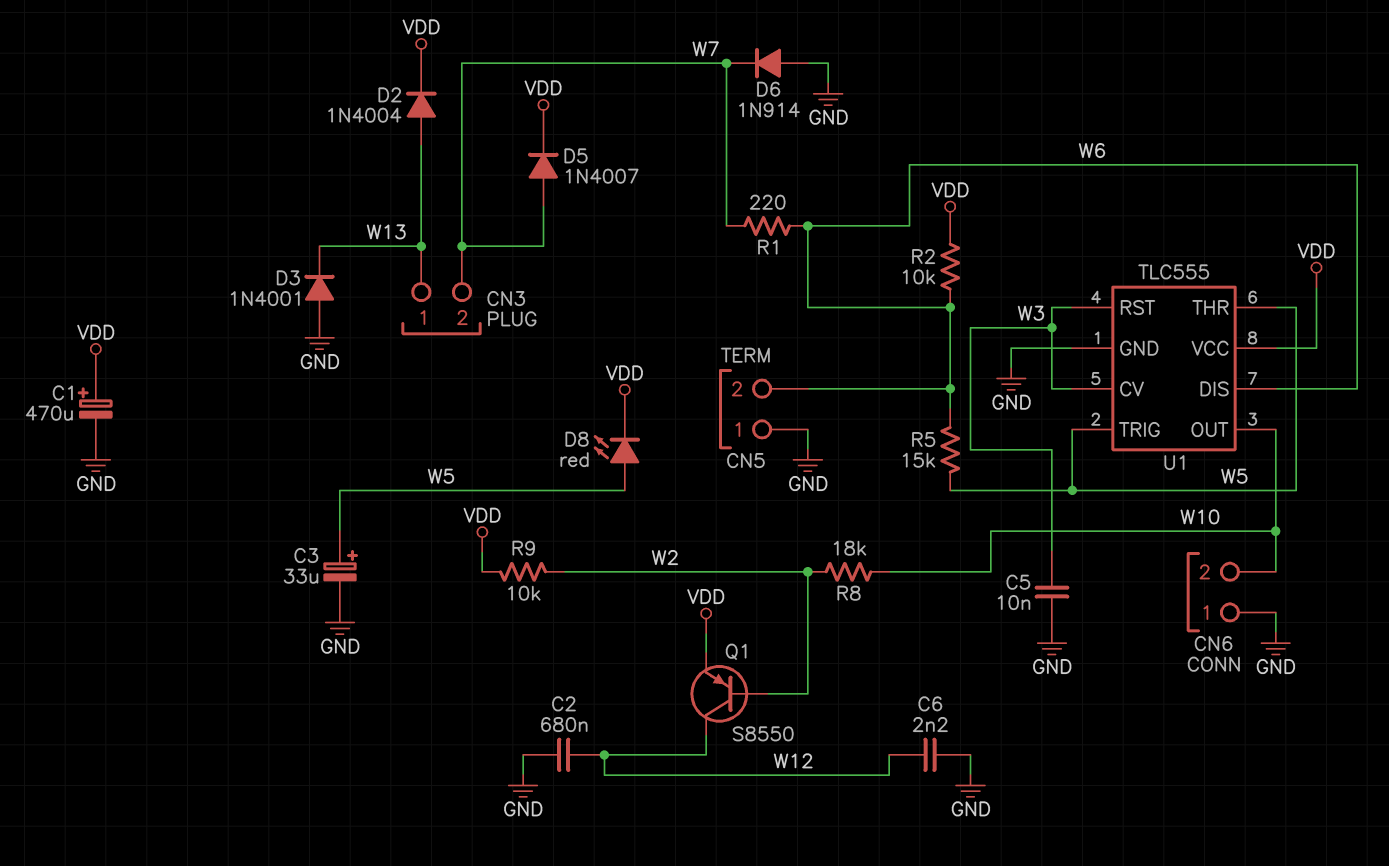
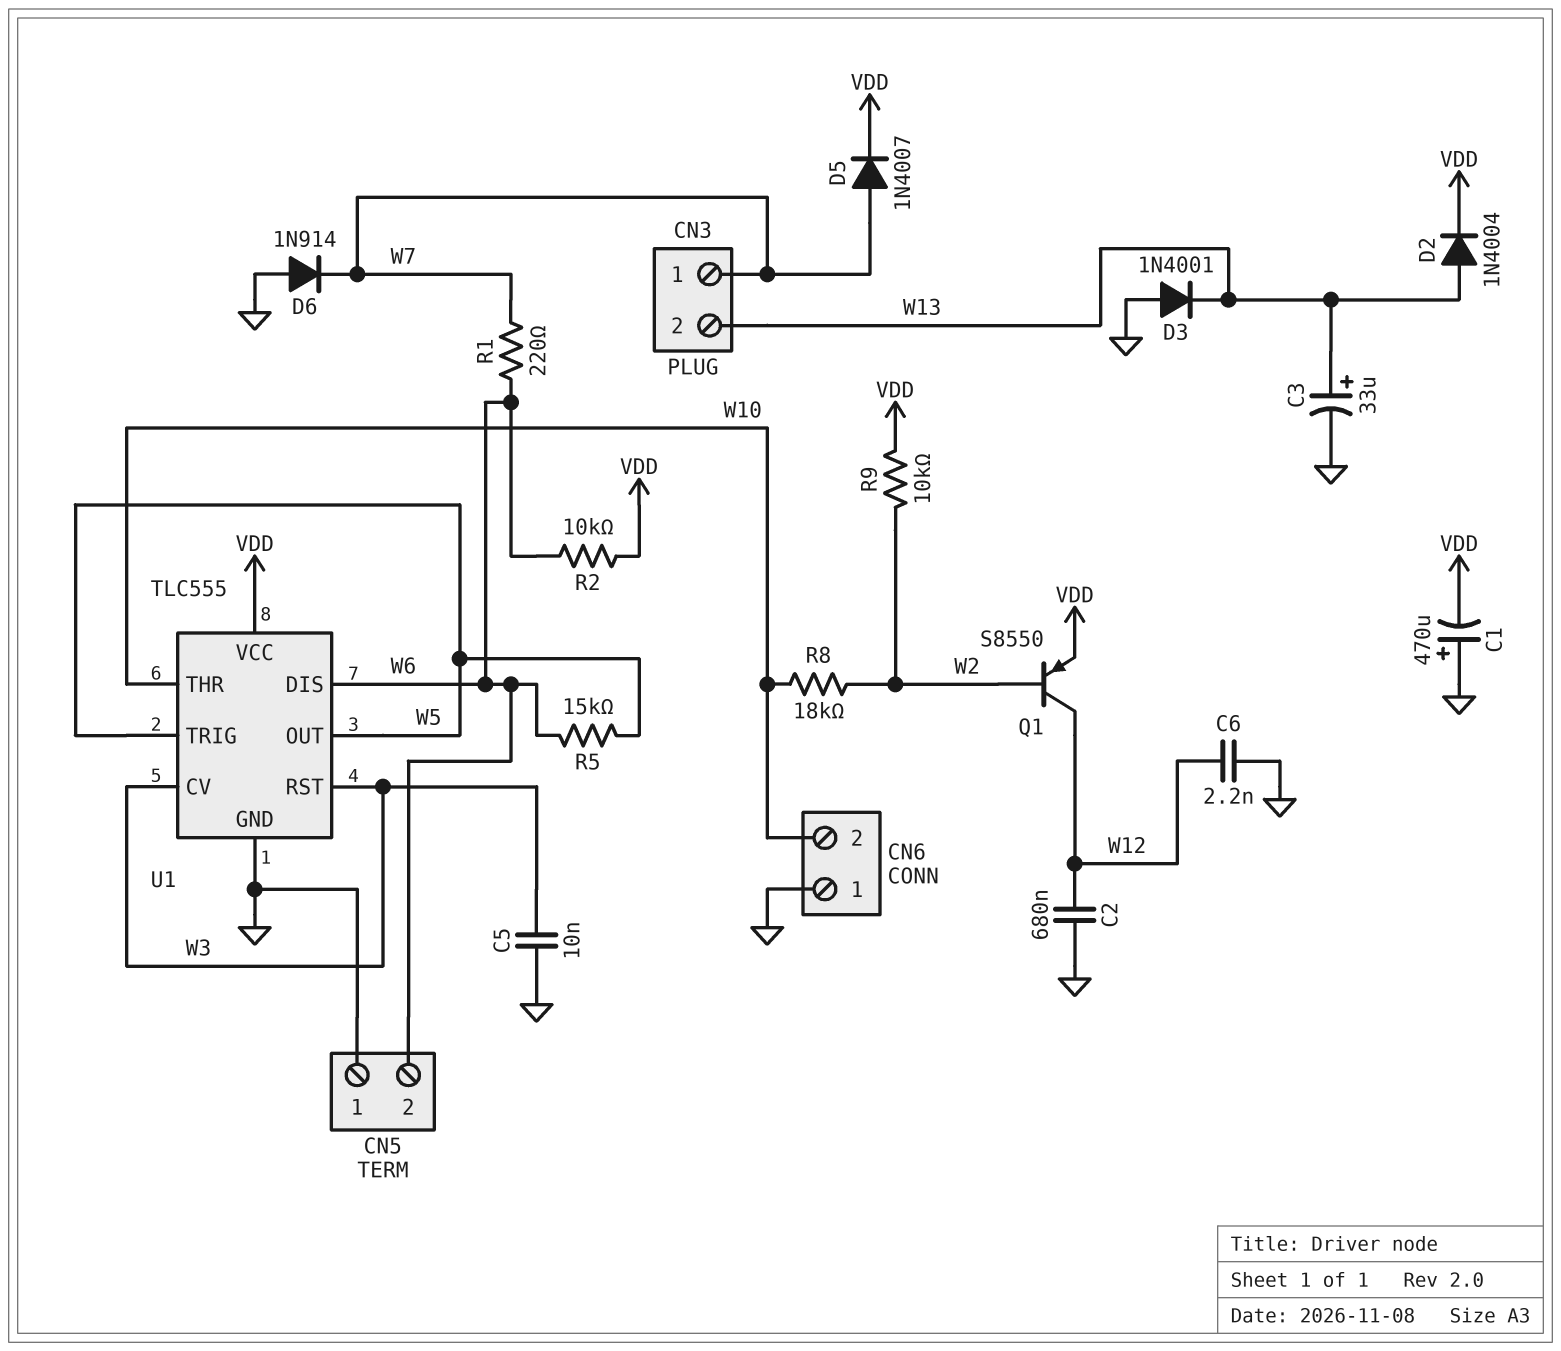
C1: 470uF (plus VDD, minus GND) -> 470uF (plus GND, minus VDD)
C3: 33uF (plus W5, minus GND) -> 33uF (plus W13, minus GND)
CN3 pin 1: W13 -> W7
CN3 pin 2: W7 -> W13
D8: LED red (A W5, K VDD) -> none
U1 pin OUT: W10 -> W5
U1 pin THR: W5 -> W10

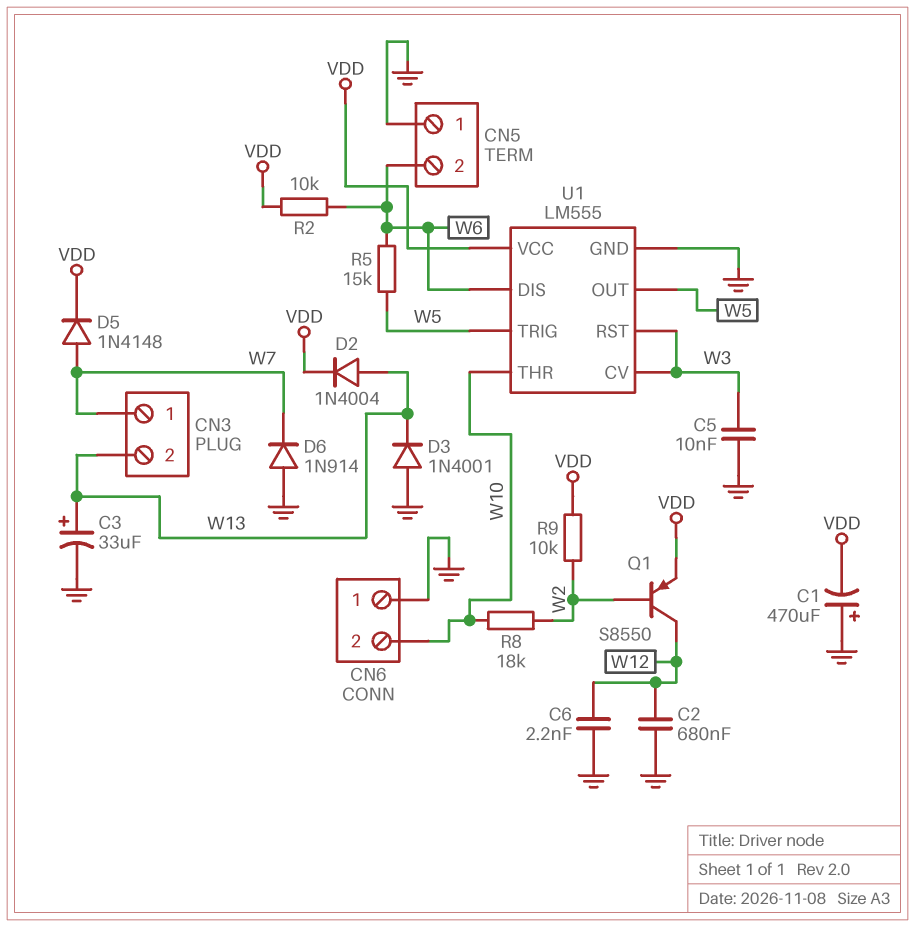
D5: diode 1N4007 (A W7, K VDD) -> diode 1N4148 (A W7, K VDD)
R1: 220 (W6, W7) -> none
U1: TLC555 -> LM555

